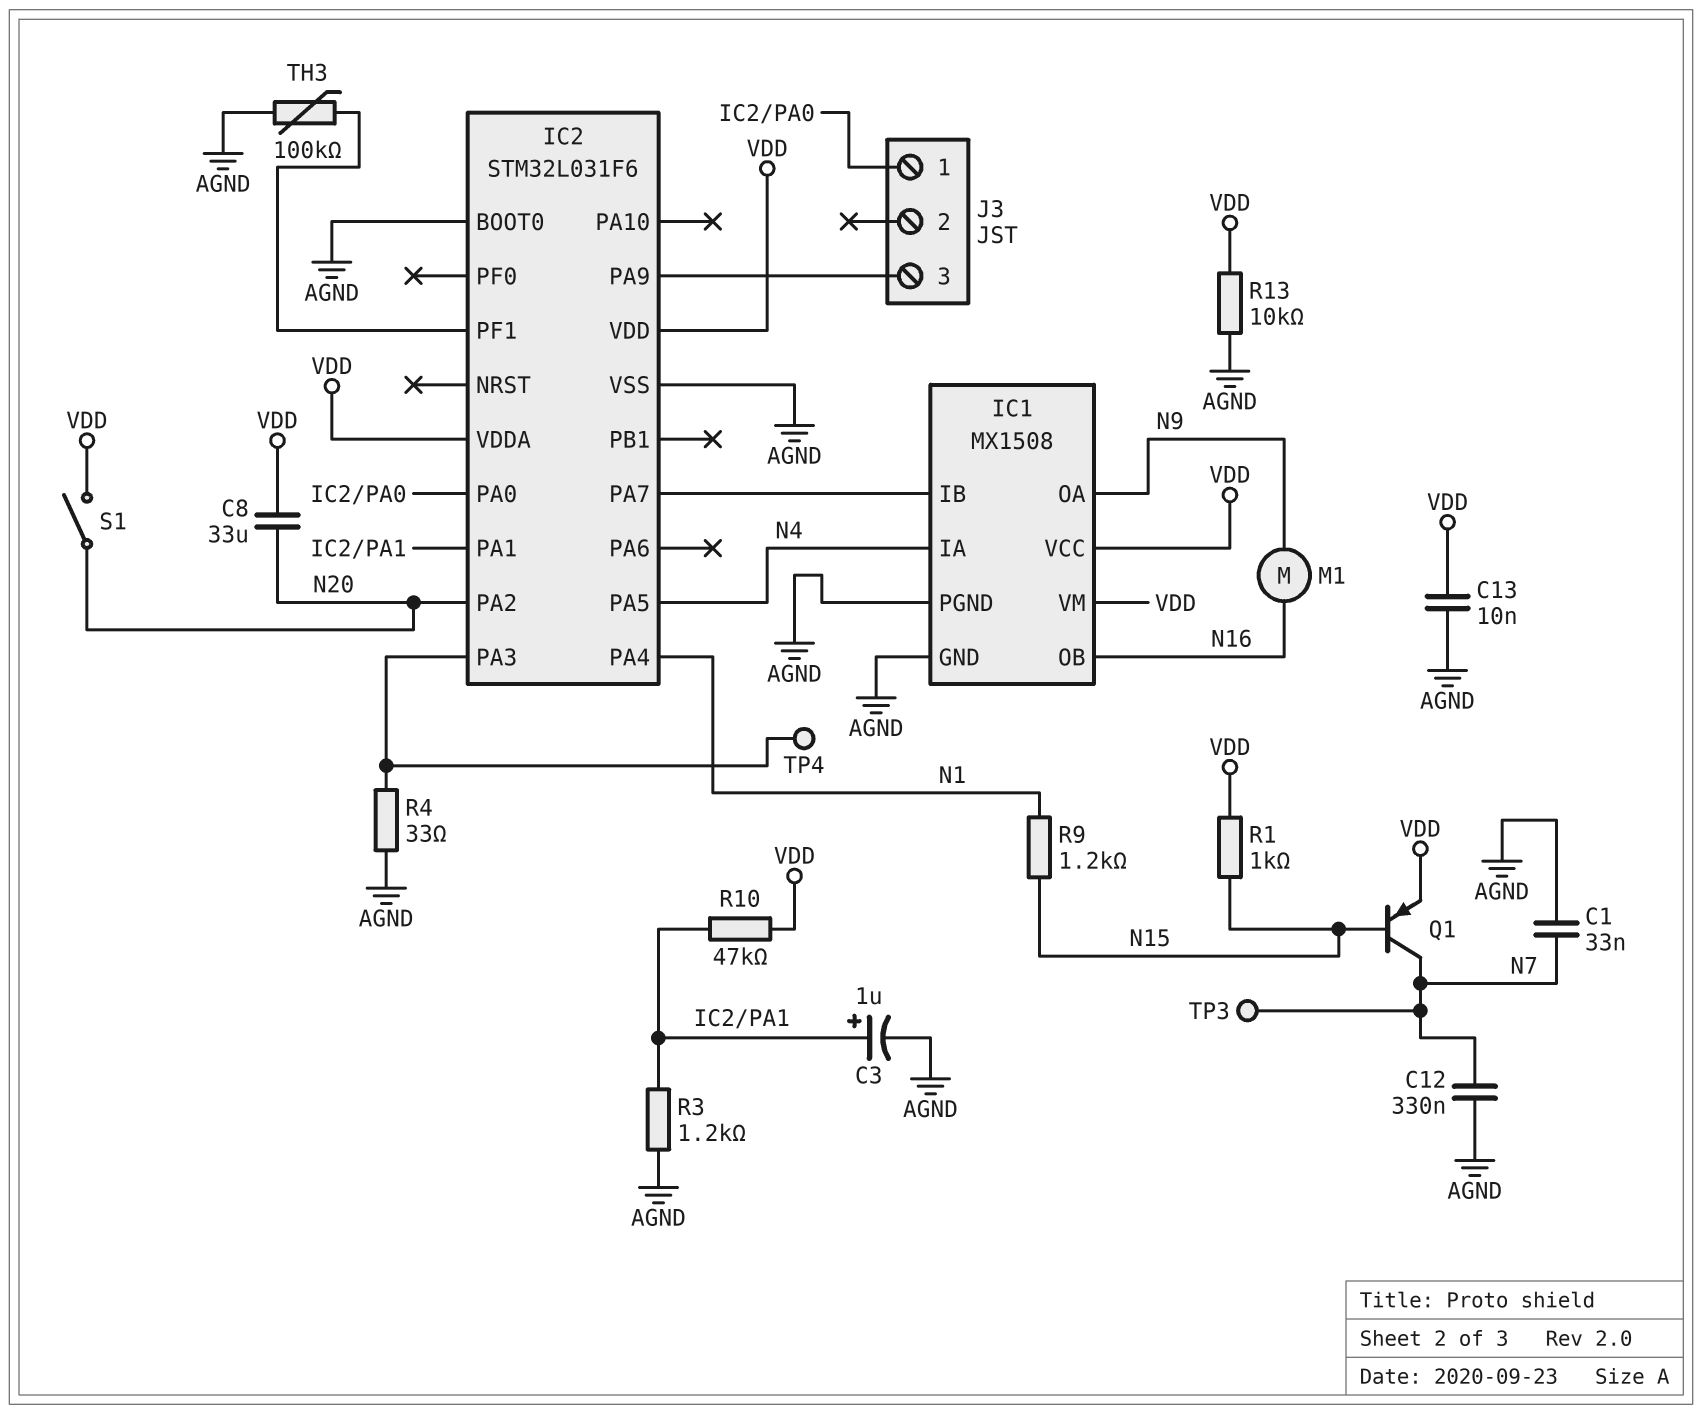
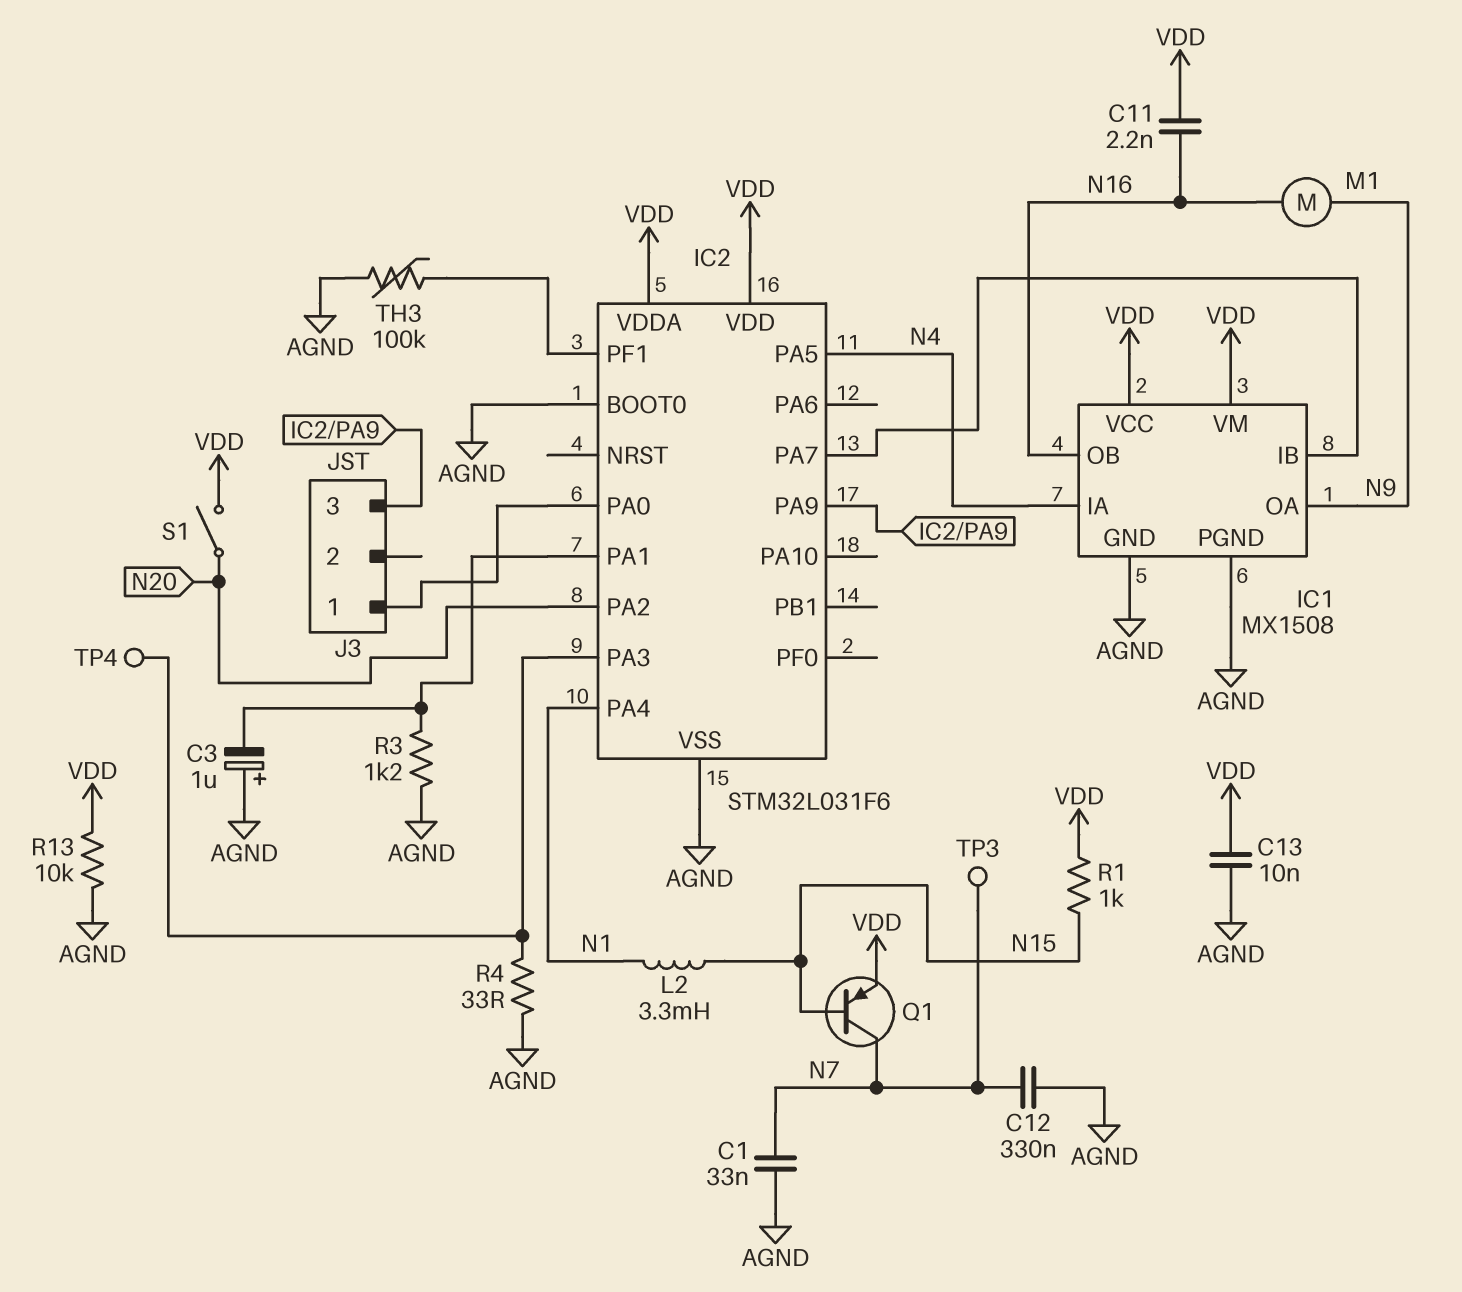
C3: 1uF (plus IC2/PA1, minus AGND) -> 1uF (plus AGND, minus IC2/PA1)
C8: 33uF (N20, VDD) -> none
C11: none -> 2.2nF (N16, VDD)
L2: none -> 3.3mH (N1, N15)
R9: 1.2k (N1, N15) -> none
R10: 47k (IC2/PA1, VDD) -> none

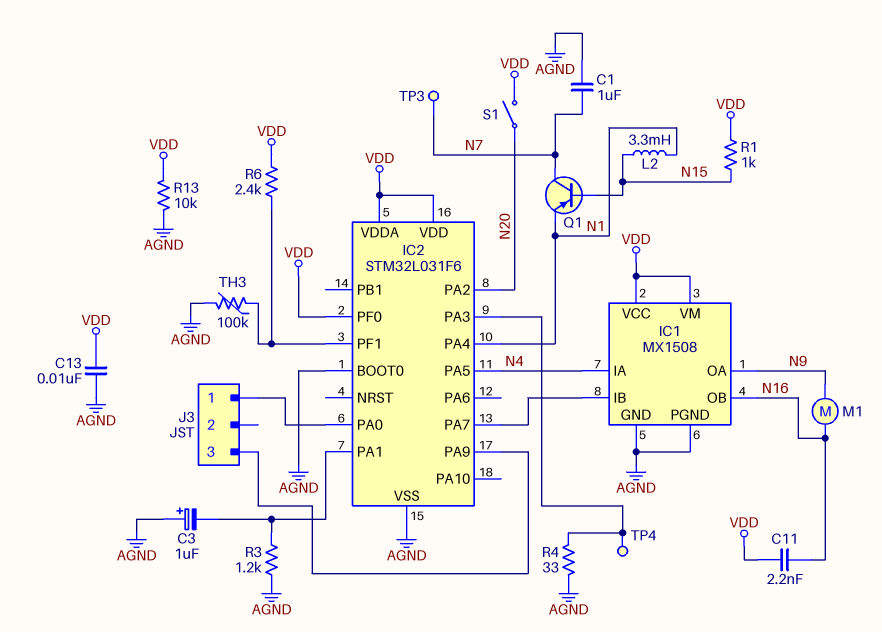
C1: 33nF (AGND, N7) -> 1uF (AGND, N7)
C12: 330nF (AGND, N7) -> none
IC2 pin PF0: none -> VDD
Q1: PNP (B N15, C N7, E VDD) -> PNP (B N15, C N7, E N1)
R6: none -> 2.4k (IC2/PF1, VDD)

